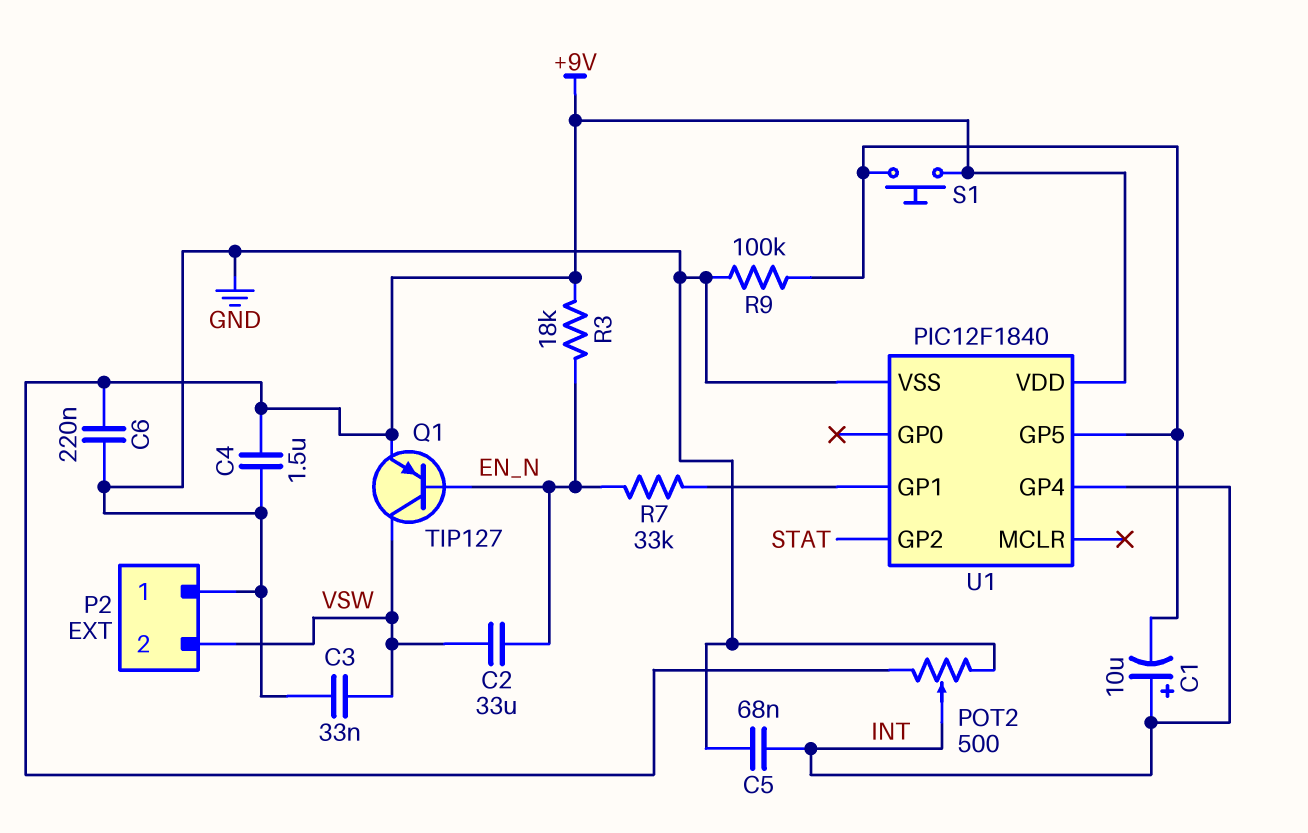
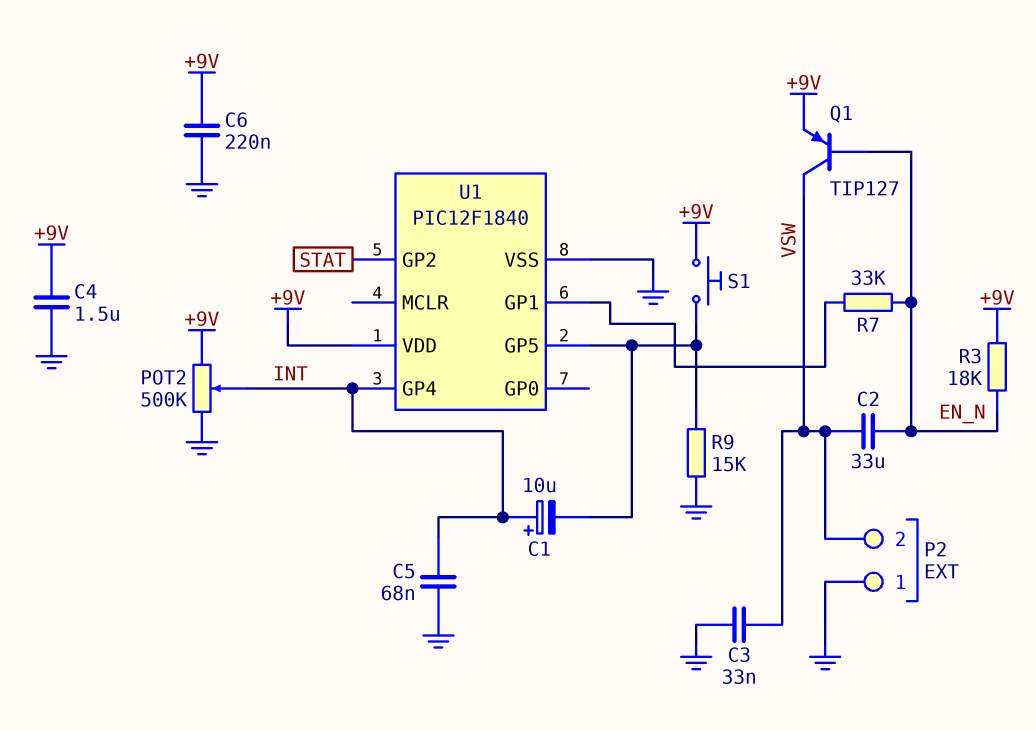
POT2: 500 (+9V, GND, wiper INT) -> 500k (+9V, GND, wiper INT)
R9: 100k (GND, U1/GP5) -> 15k (GND, U1/GP5)

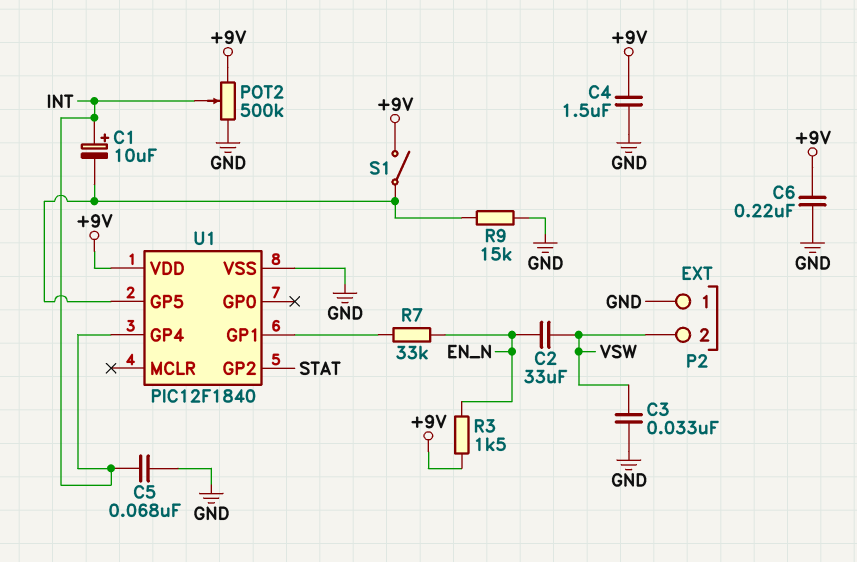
Q1: PNP TIP127 (B EN_N, C VSW, E +9V) -> none
R3: 18k (+9V, EN_N) -> 1.5k (+9V, EN_N)
S1: button (+9V, U1/GP5) -> switch (+9V, U1/GP5)

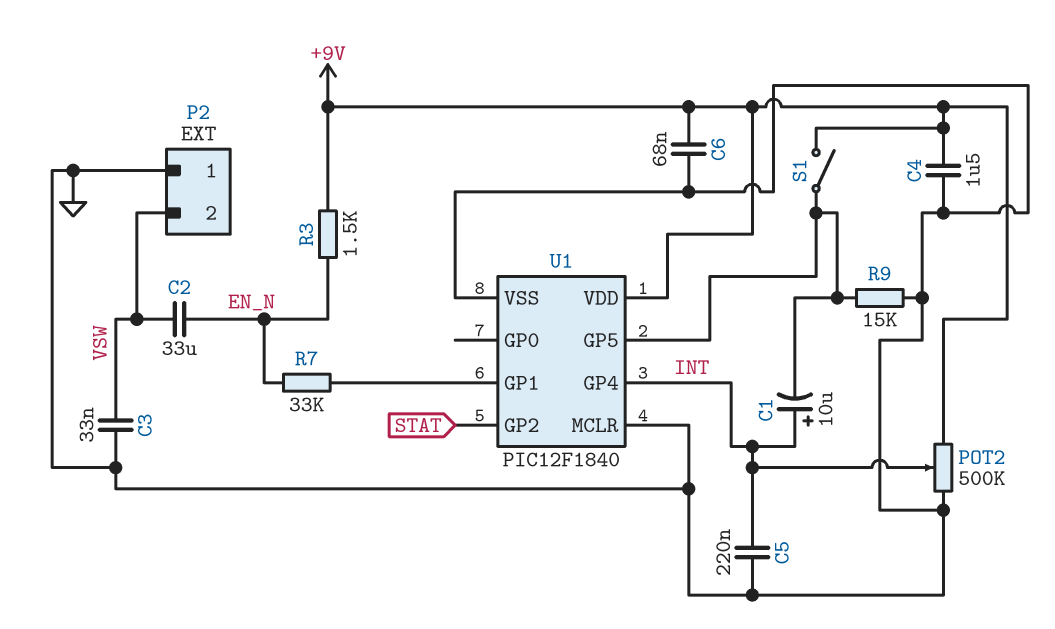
C5: 68nF (GND, INT) -> 220nF (GND, INT)
C6: 220nF (+9V, GND) -> 68nF (+9V, GND)
U1 pin MCLR: none -> GND

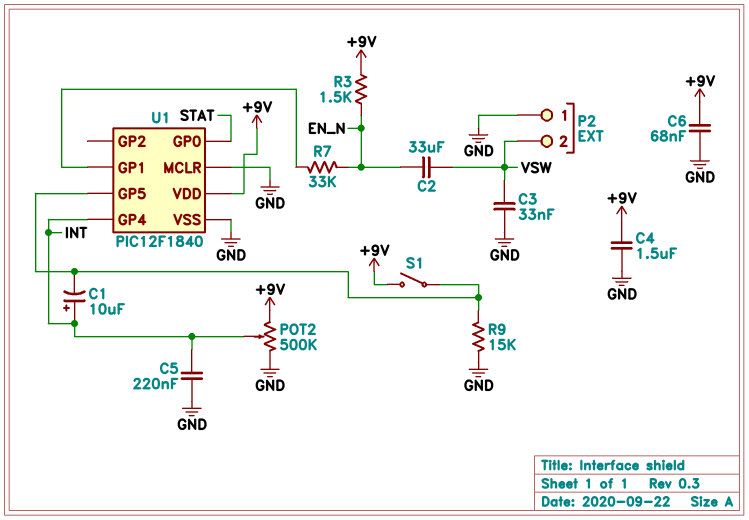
U1 pin GP0: none -> STAT
U1 pin GP2: STAT -> none

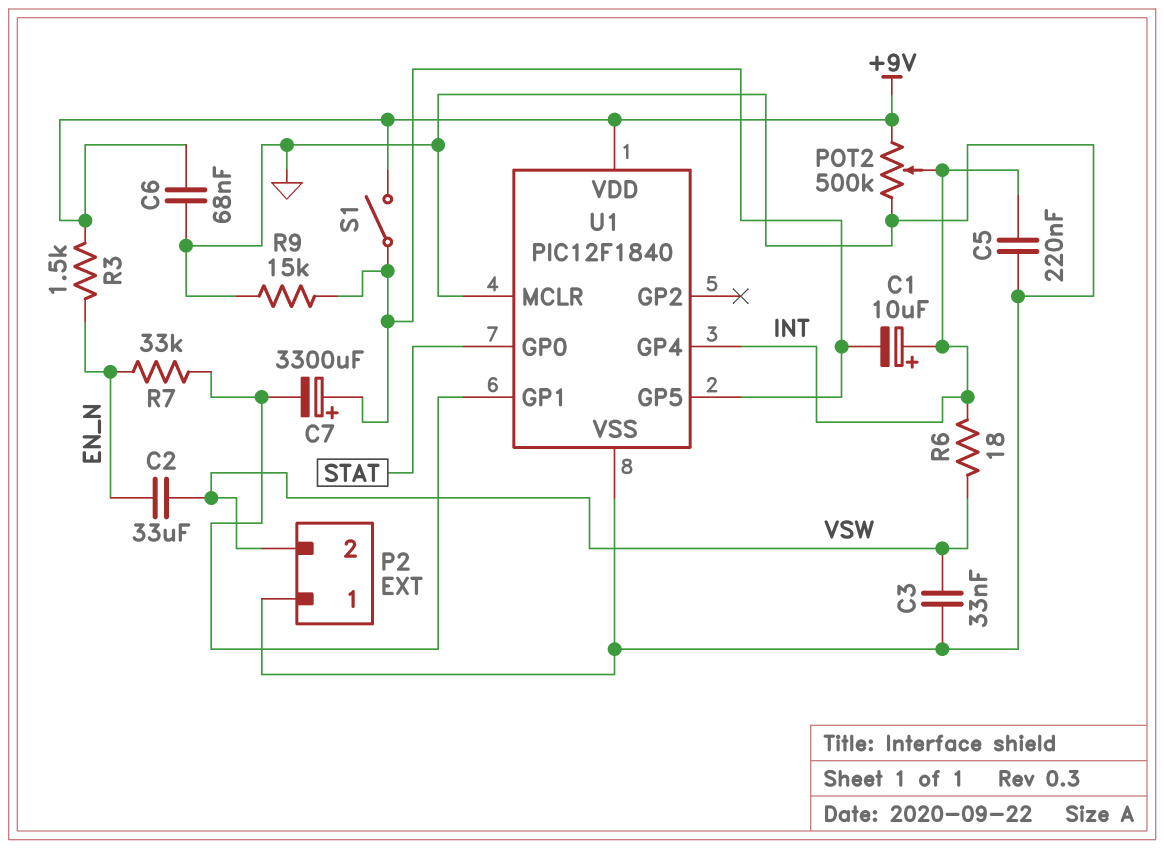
C4: 1.5uF (+9V, GND) -> none
C7: none -> 3300uF (plus U1/GP5, minus U1/GP1)
R6: none -> 18 (INT, VSW)

